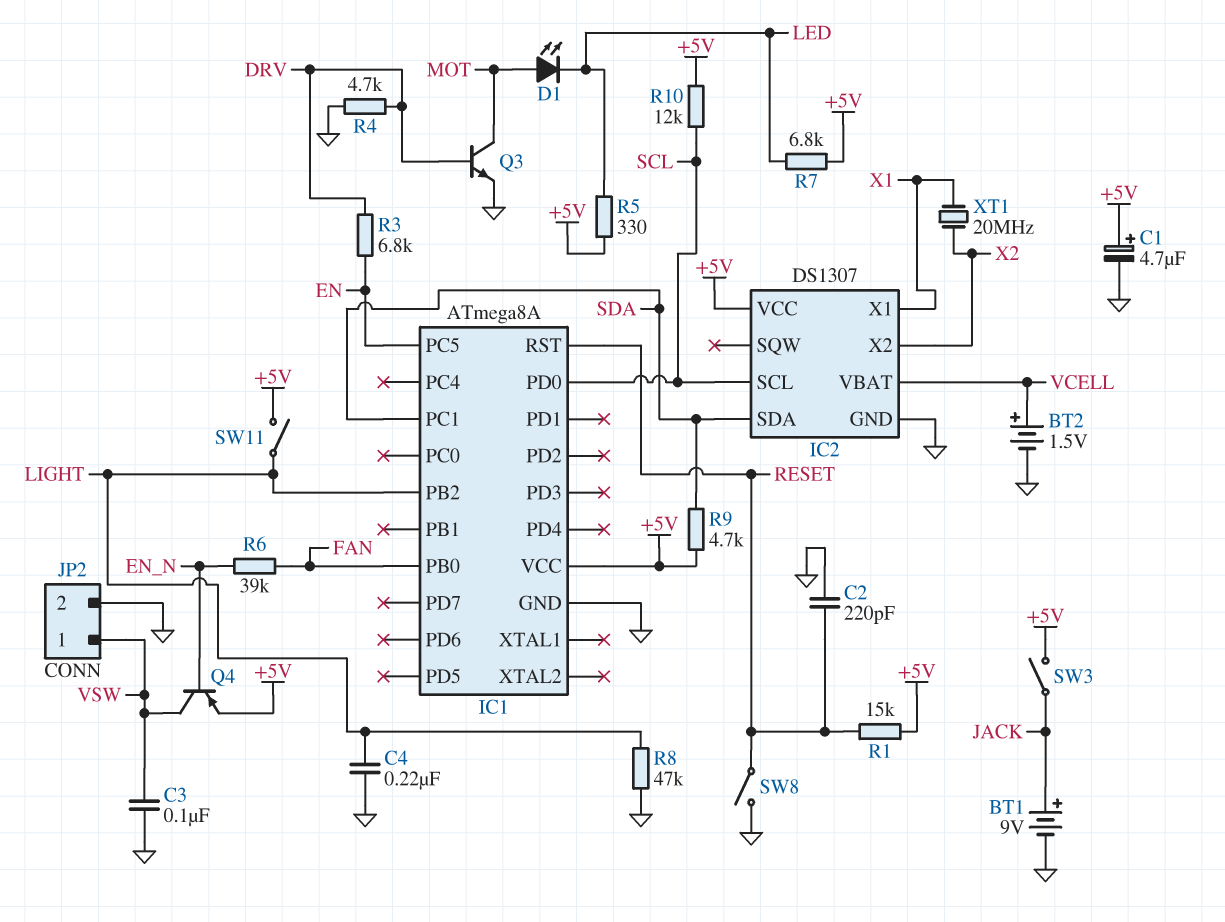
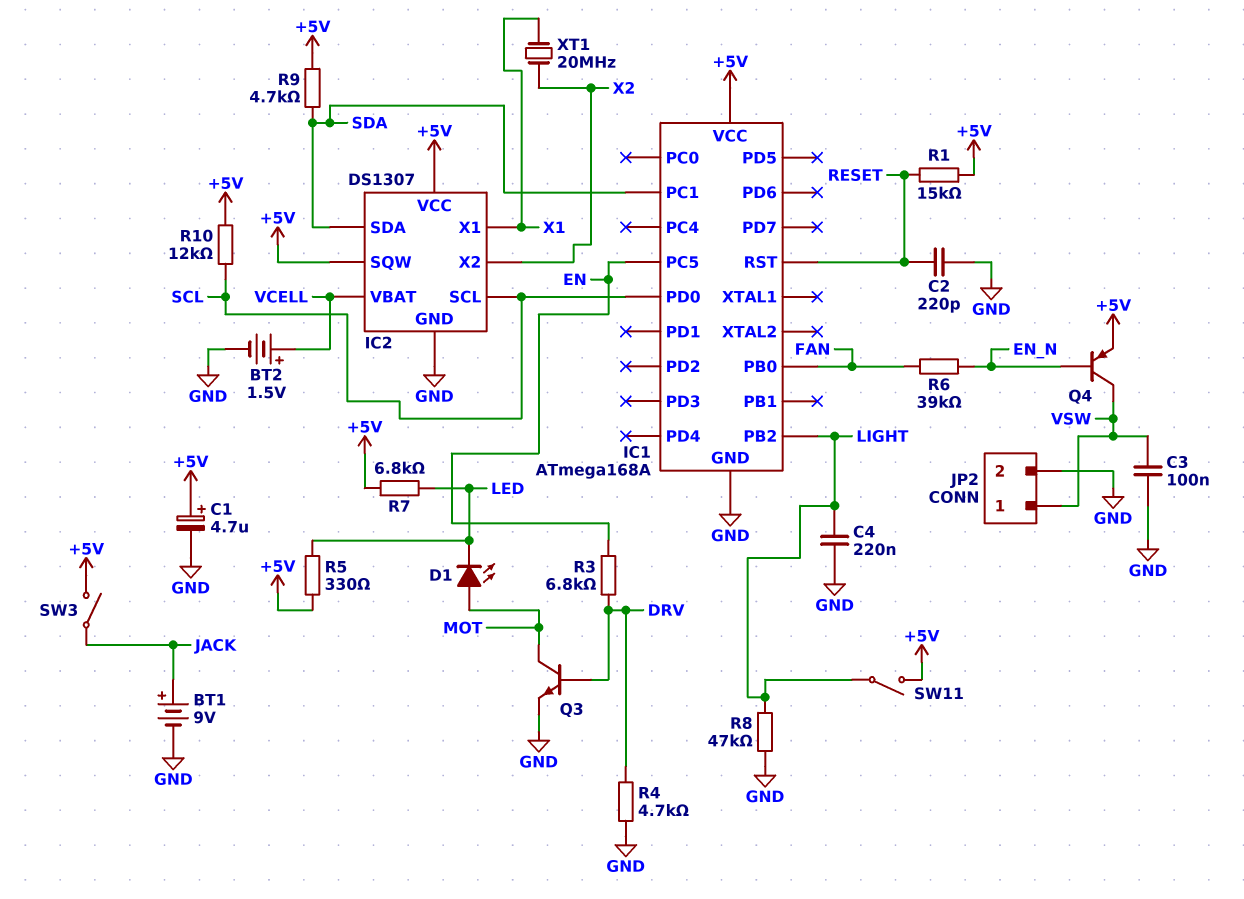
IC1: ATmega8A -> ATmega168A
IC2 pin SQW: none -> +5V
SW8: switch (GND, RESET) -> none

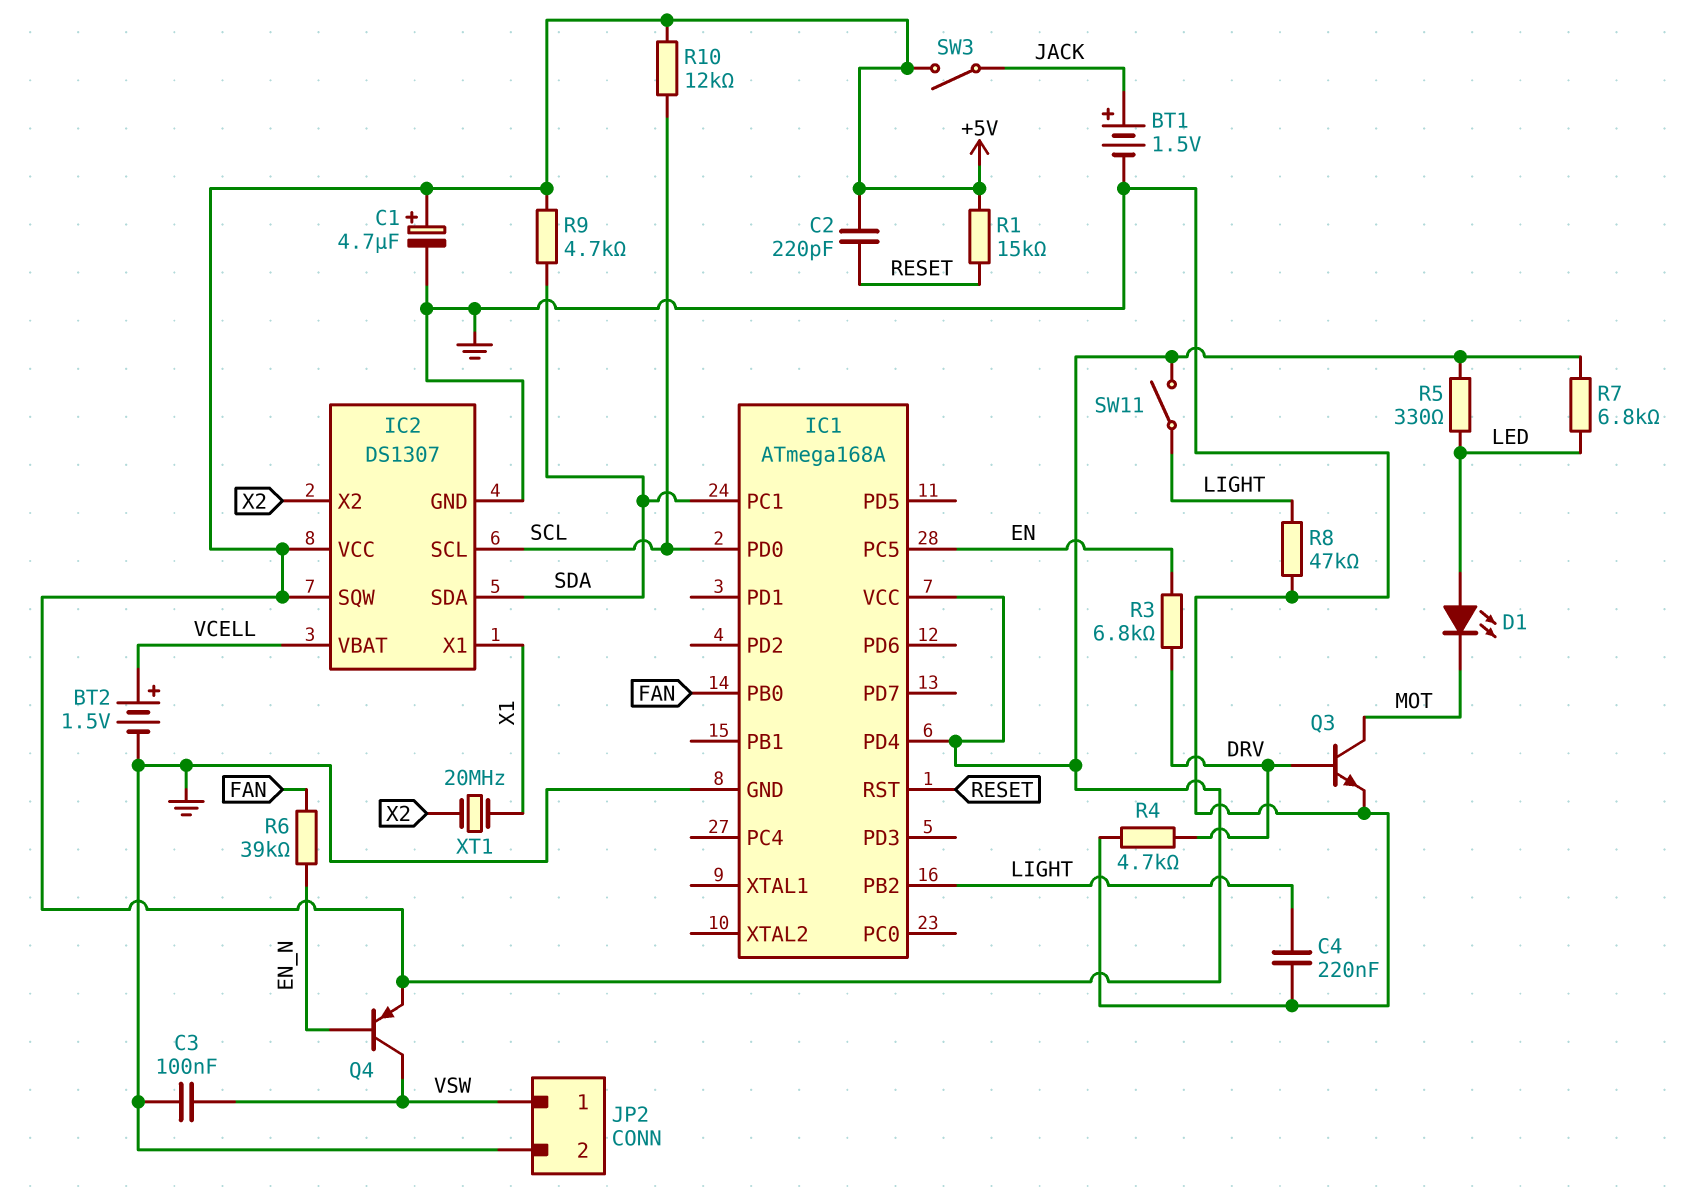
BT1: 9V (plus JACK, minus GND) -> 1.5V (plus JACK, minus GND)
C2: 220pF (GND, RESET) -> 220pF (+5V, RESET)
D1: LED (A MOT, K LED) -> LED (A LED, K MOT)
IC1 pin PD4: none -> +5V

